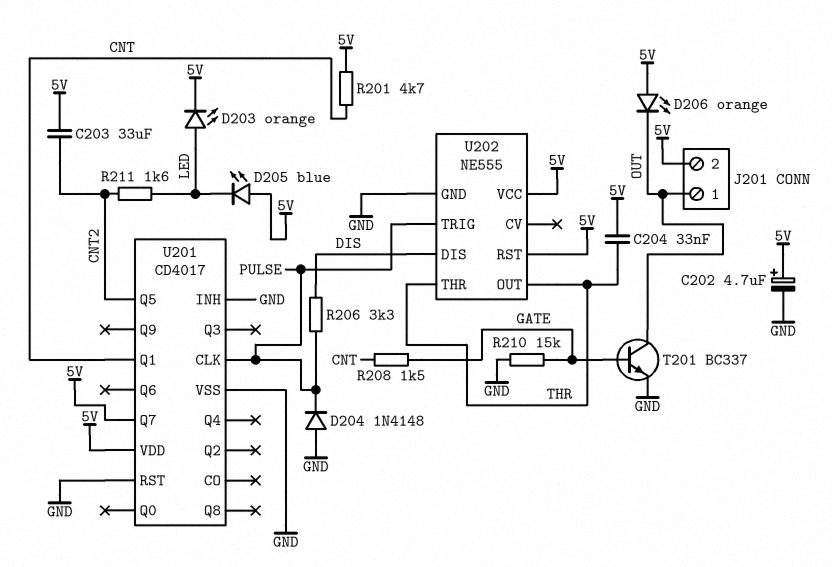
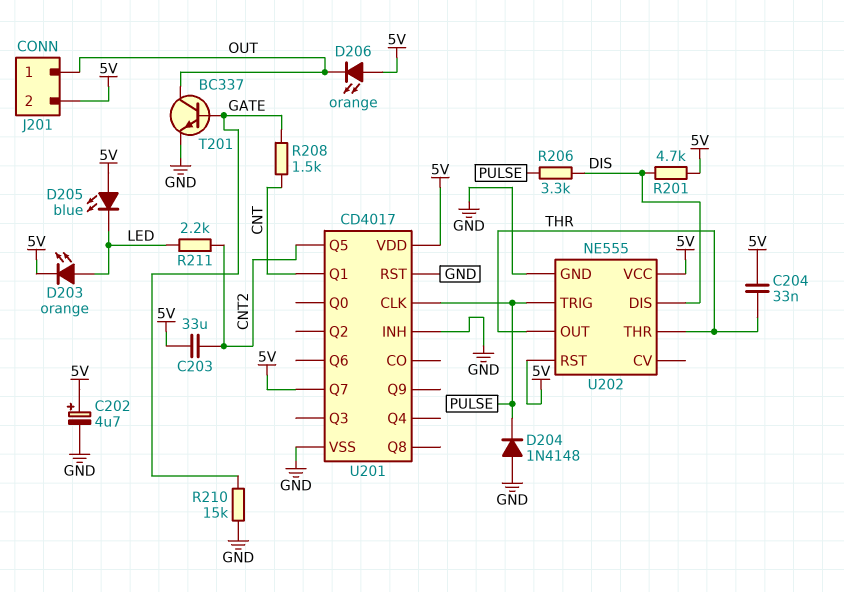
R201: 4.7k (5V, CNT) -> 4.7k (5V, DIS)
R211: 1.6k (CNT2, LED) -> 2.2k (CNT2, LED)

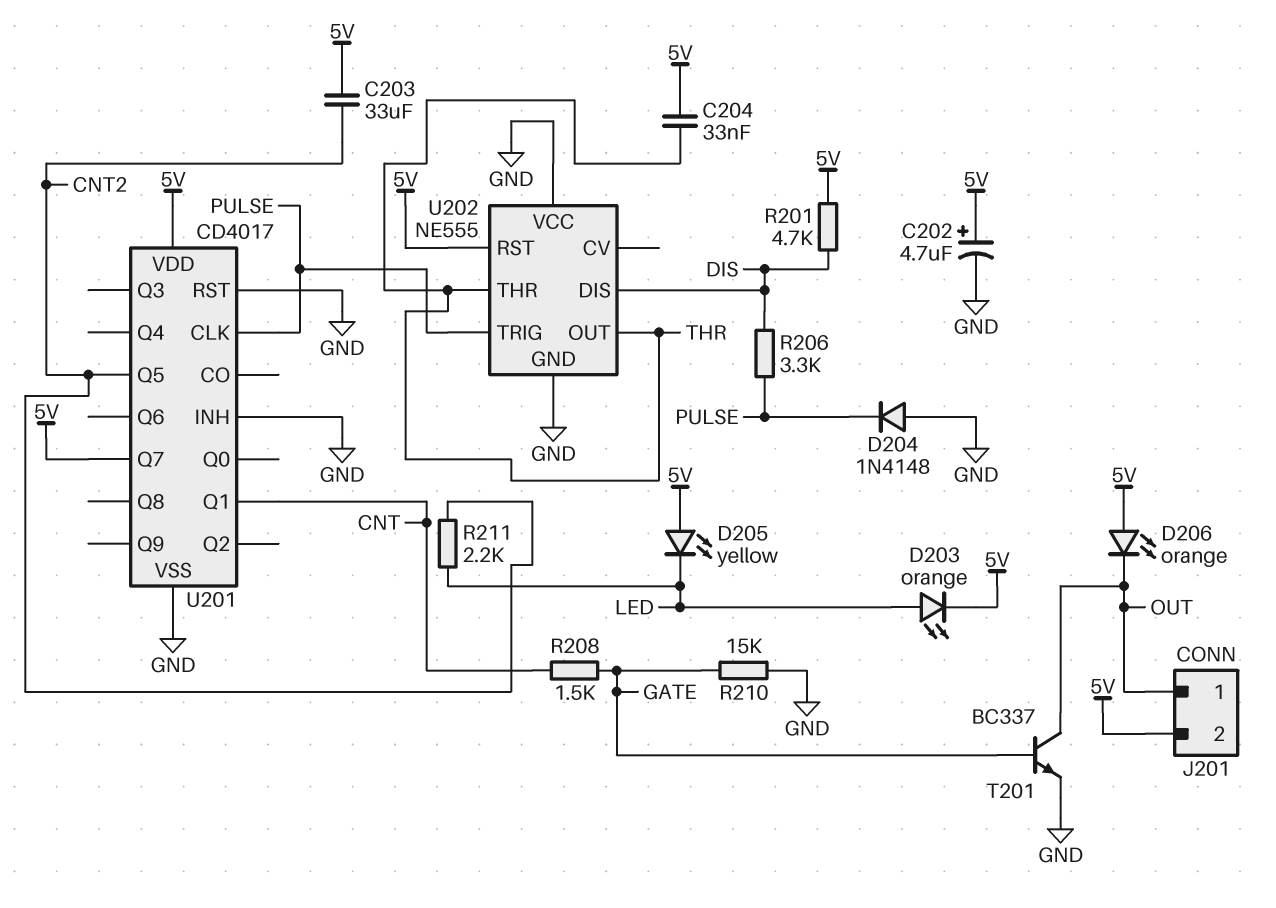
D205: LED blue (A 5V, K LED) -> LED yellow (A 5V, K LED)
U202 pin VCC: 5V -> GND

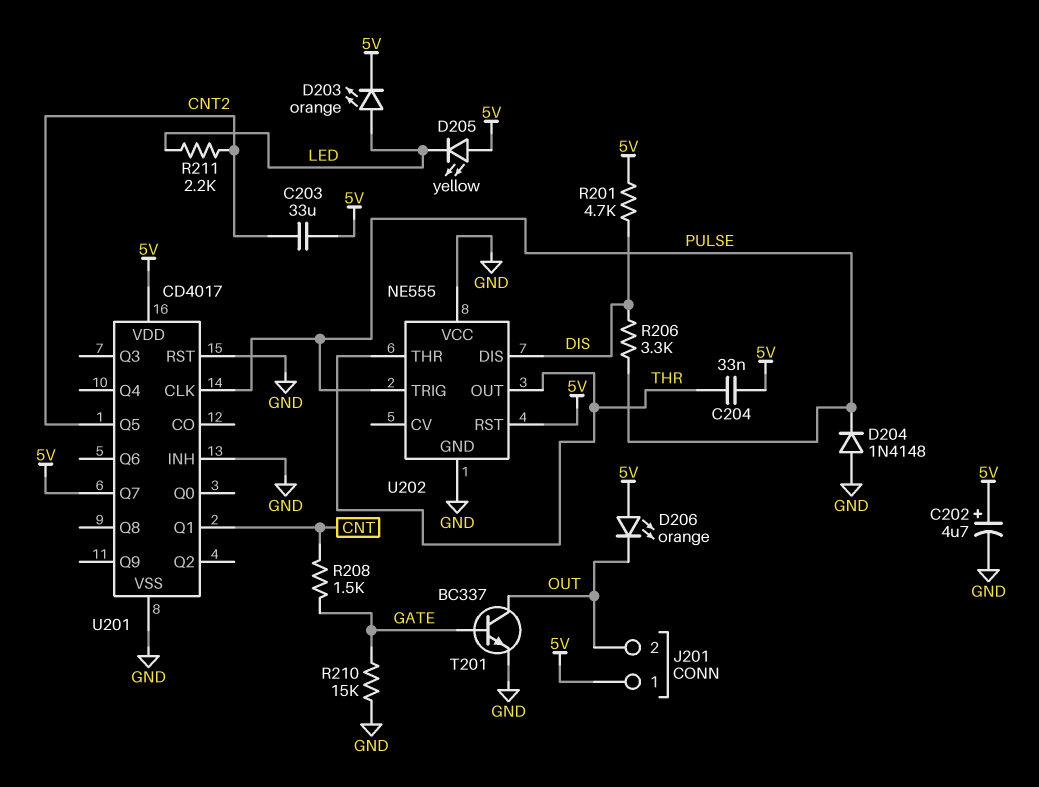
J201 pin 1: OUT -> 5V
J201 pin 2: 5V -> OUT

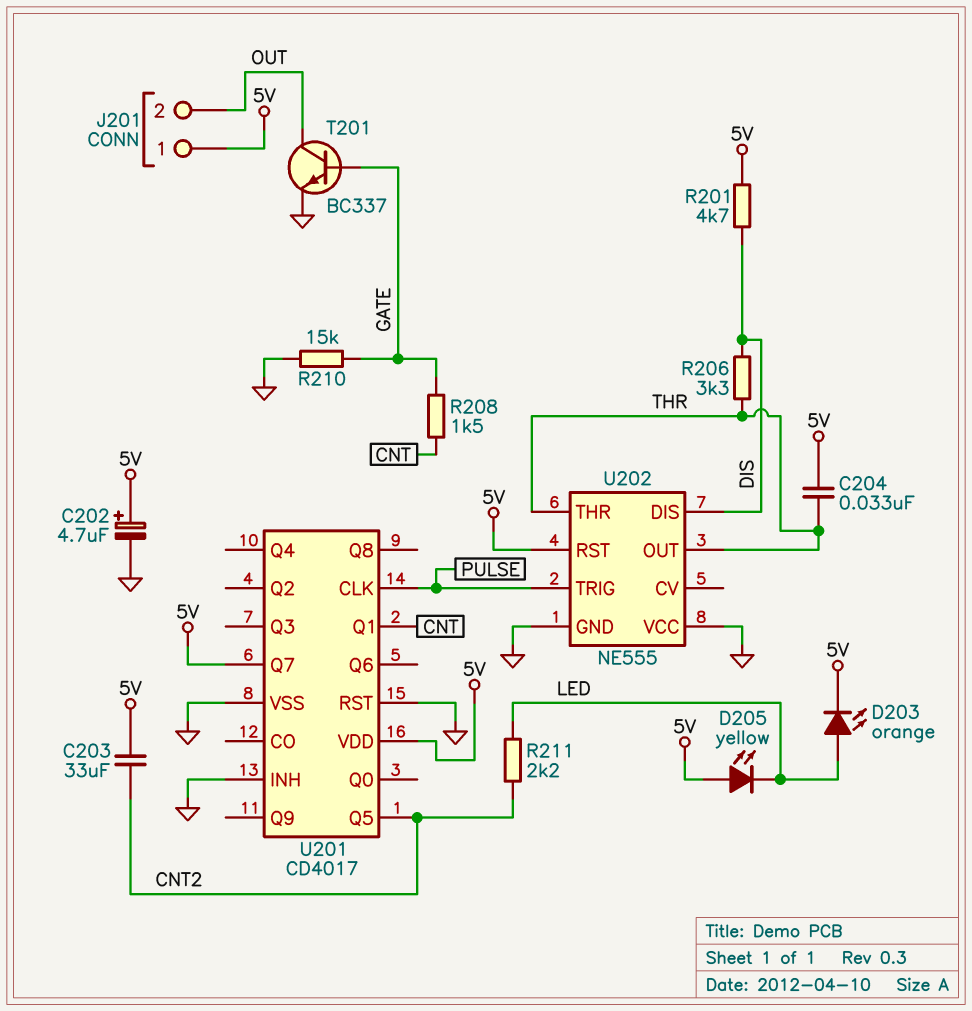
D204: diode 1N4148 (A GND, K PULSE) -> none
D206: LED orange (A 5V, K OUT) -> none
R206: 3.3k (DIS, PULSE) -> 3.3k (DIS, THR)

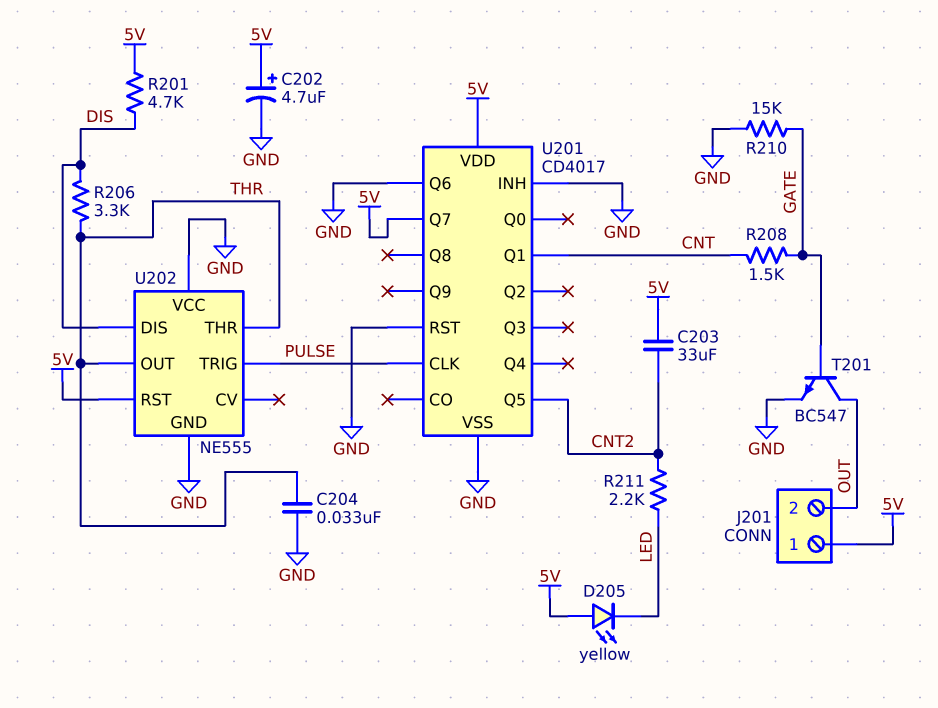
C204: 33nF (5V, THR) -> 33nF (GND, THR)
D203: LED orange (A LED, K 5V) -> none
T201: NPN BC337 (B GATE, C OUT, E GND) -> NPN BC547 (B GATE, C OUT, E GND)
U201 pin Q6: none -> GND

